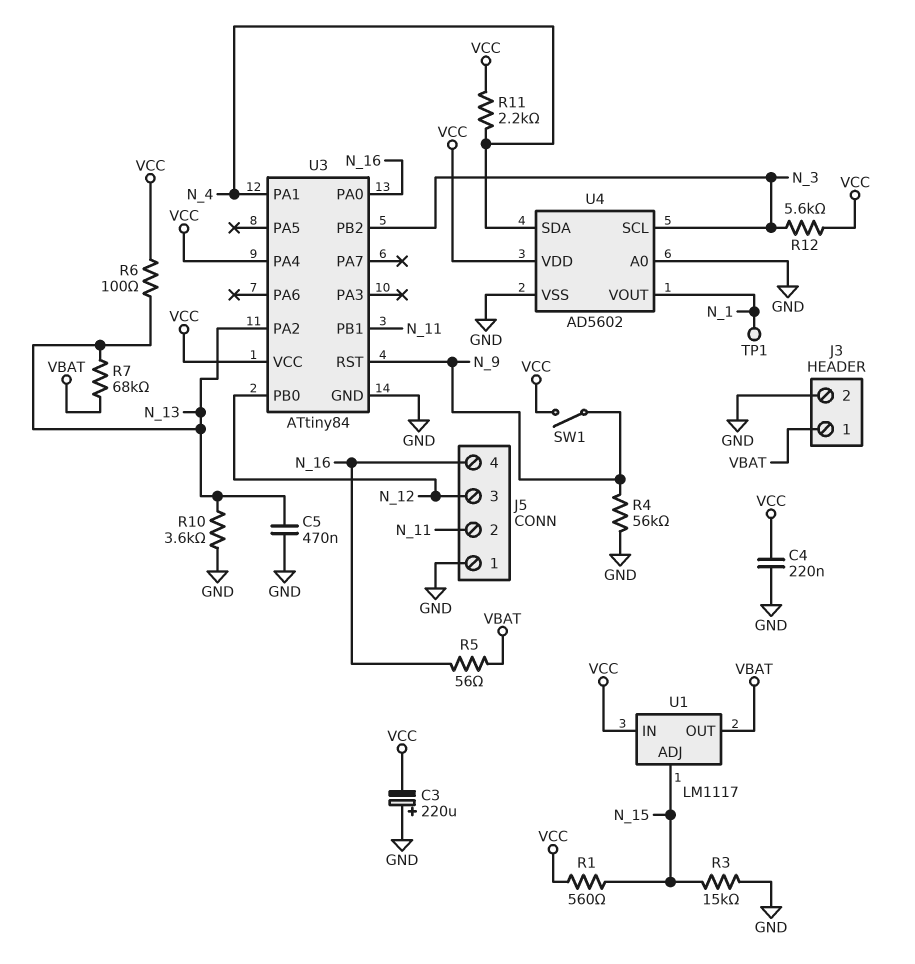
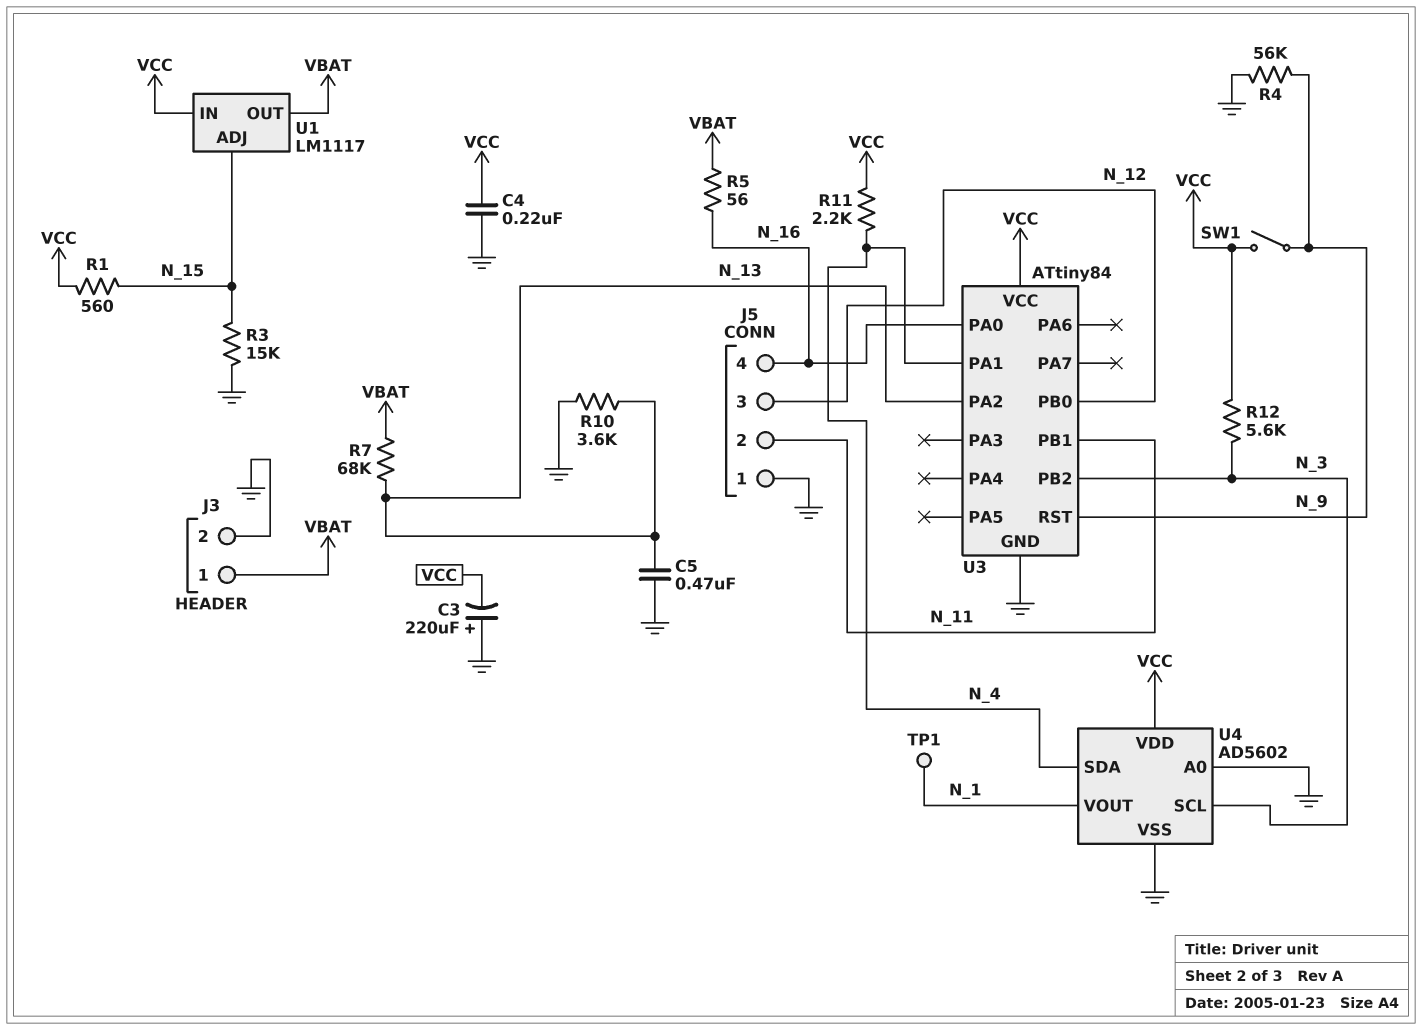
R6: 100 (N_13, VCC) -> none
U3 pin PA4: VCC -> none

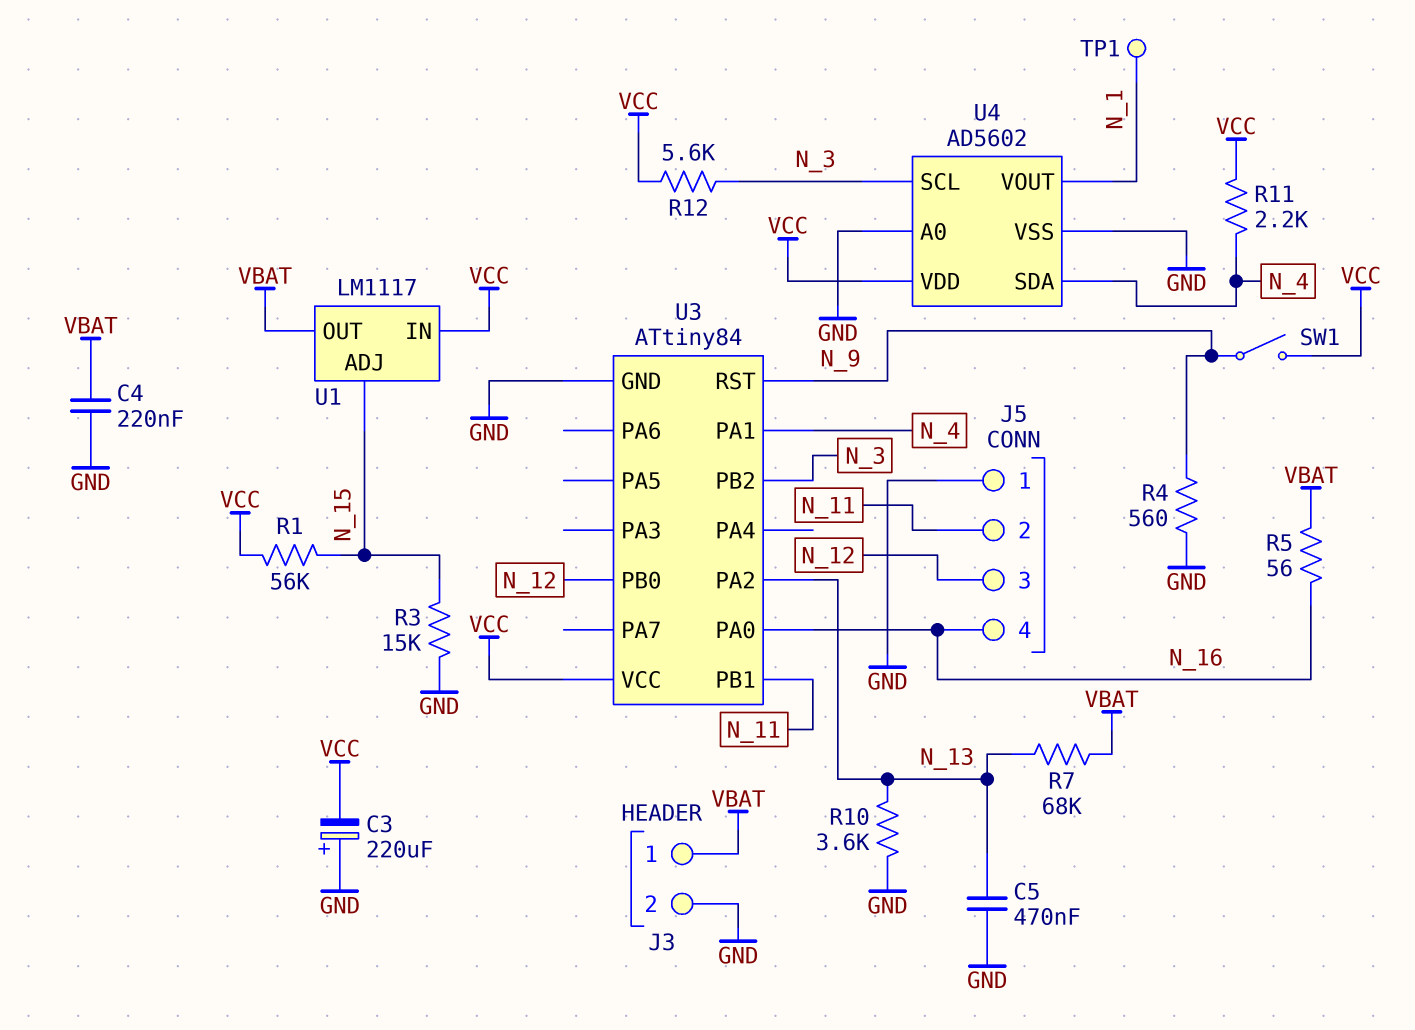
C4: 220nF (GND, VCC) -> 220nF (GND, VBAT)
R1: 560 (N_15, VCC) -> 56k (N_15, VCC)
R4: 56k (GND, N_9) -> 560 (GND, N_9)

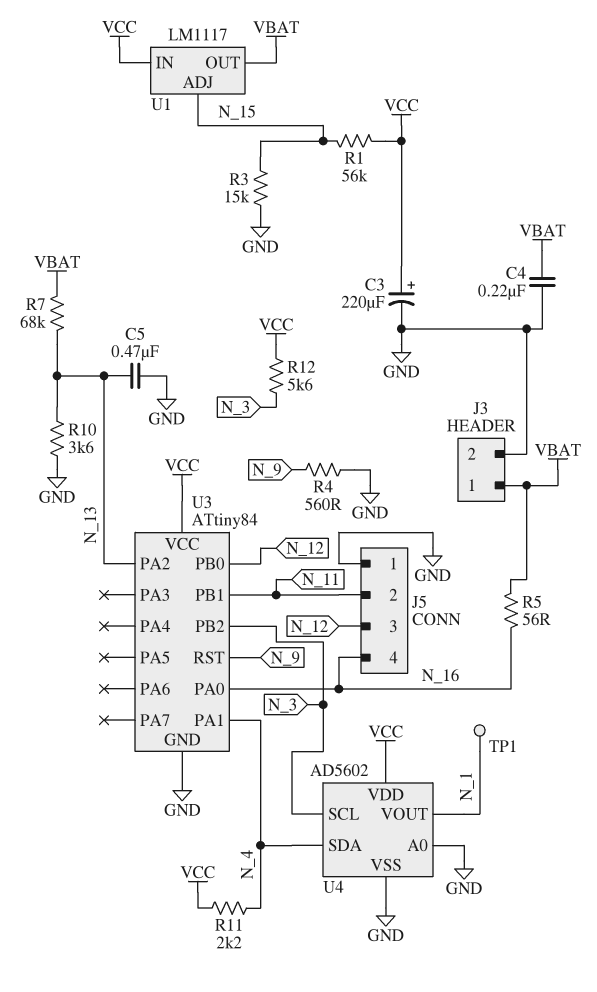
C3: 220uF (plus GND, minus VCC) -> 220uF (plus VCC, minus GND)
SW1: switch (N_9, VCC) -> none

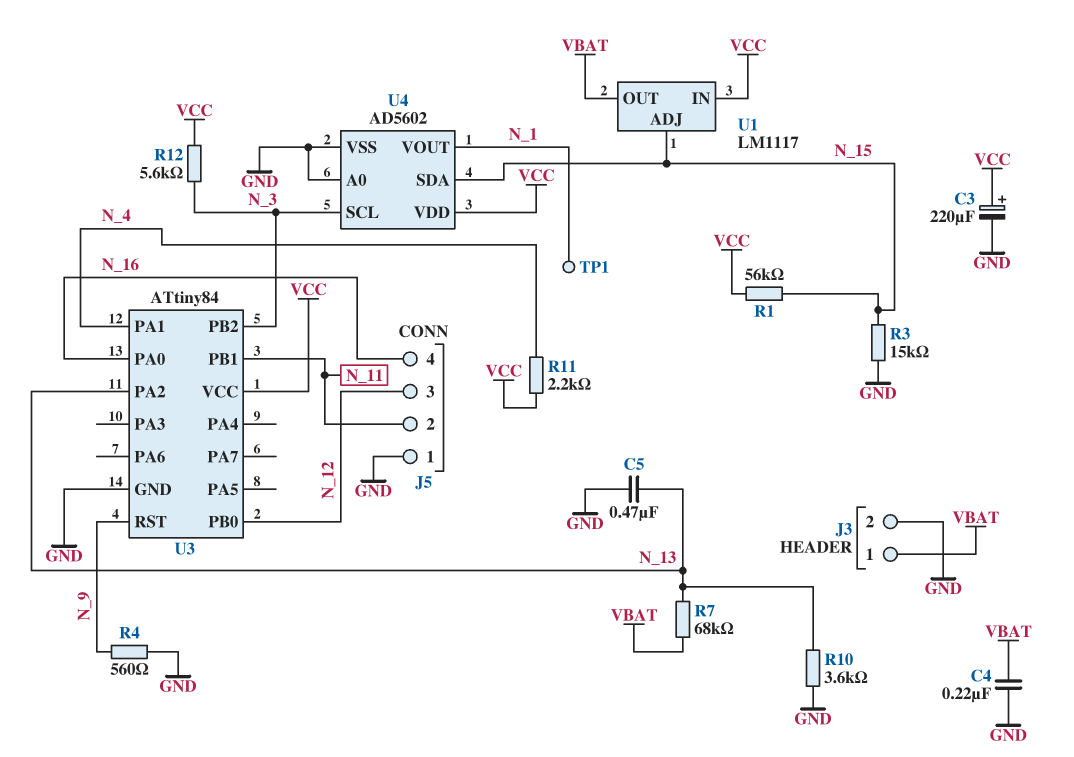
R5: 56 (N_16, VBAT) -> none
U4 pin SDA: N_4 -> N_15

